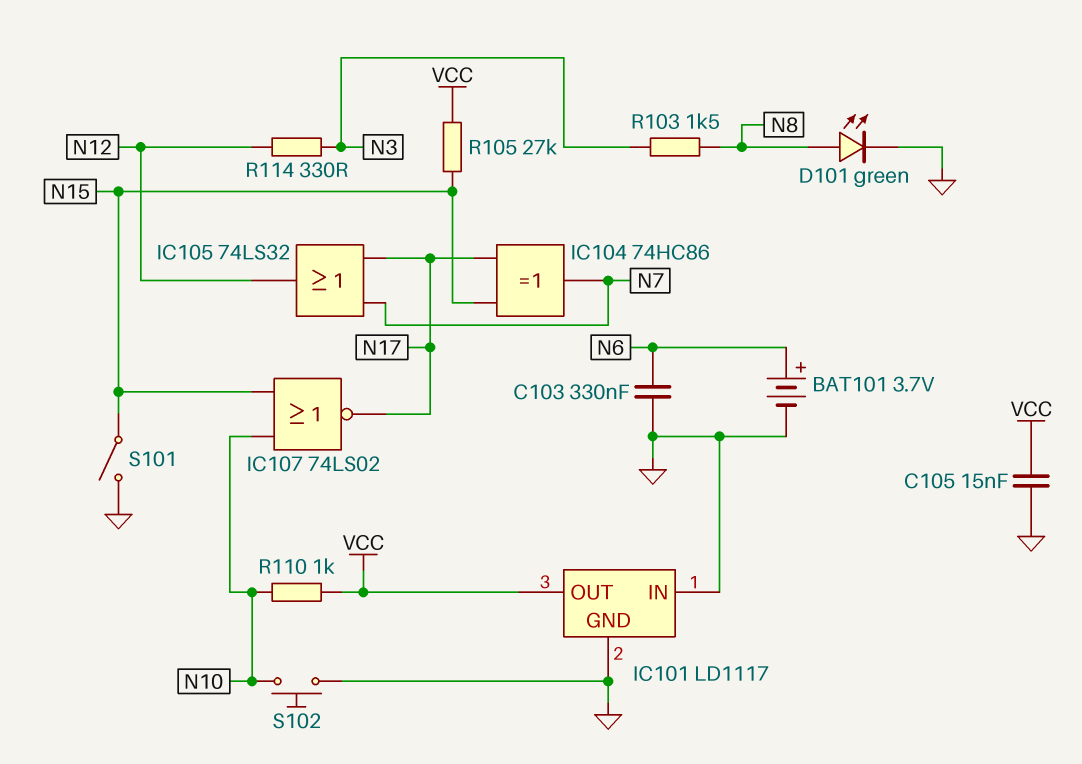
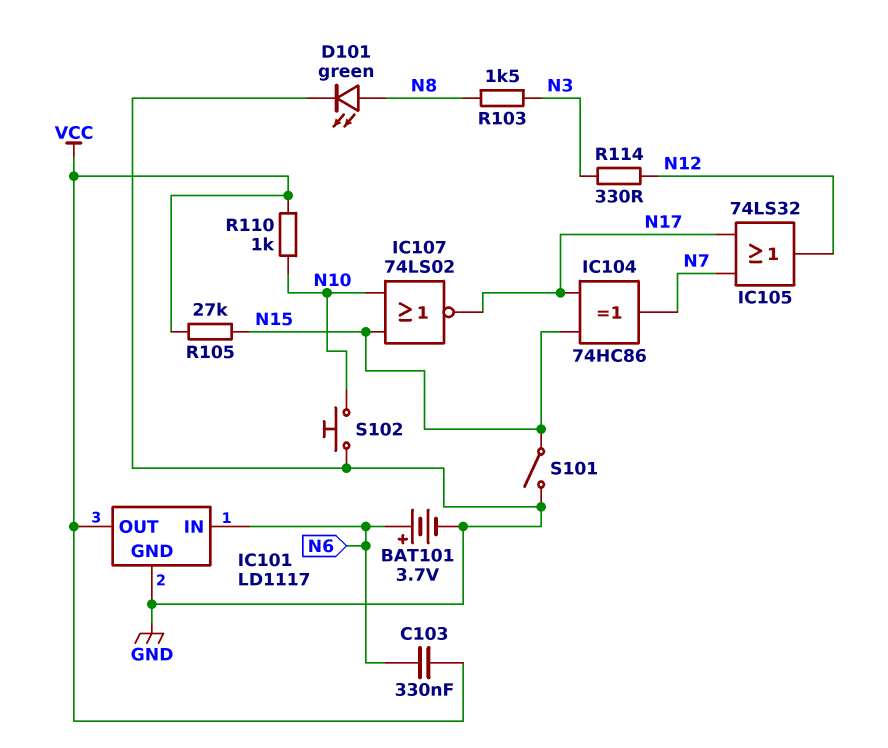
C103: 330nF (GND, N6) -> 330nF (N6, VCC)
C105: 15nF (GND, VCC) -> none
IC101 pin IN: GND -> N6

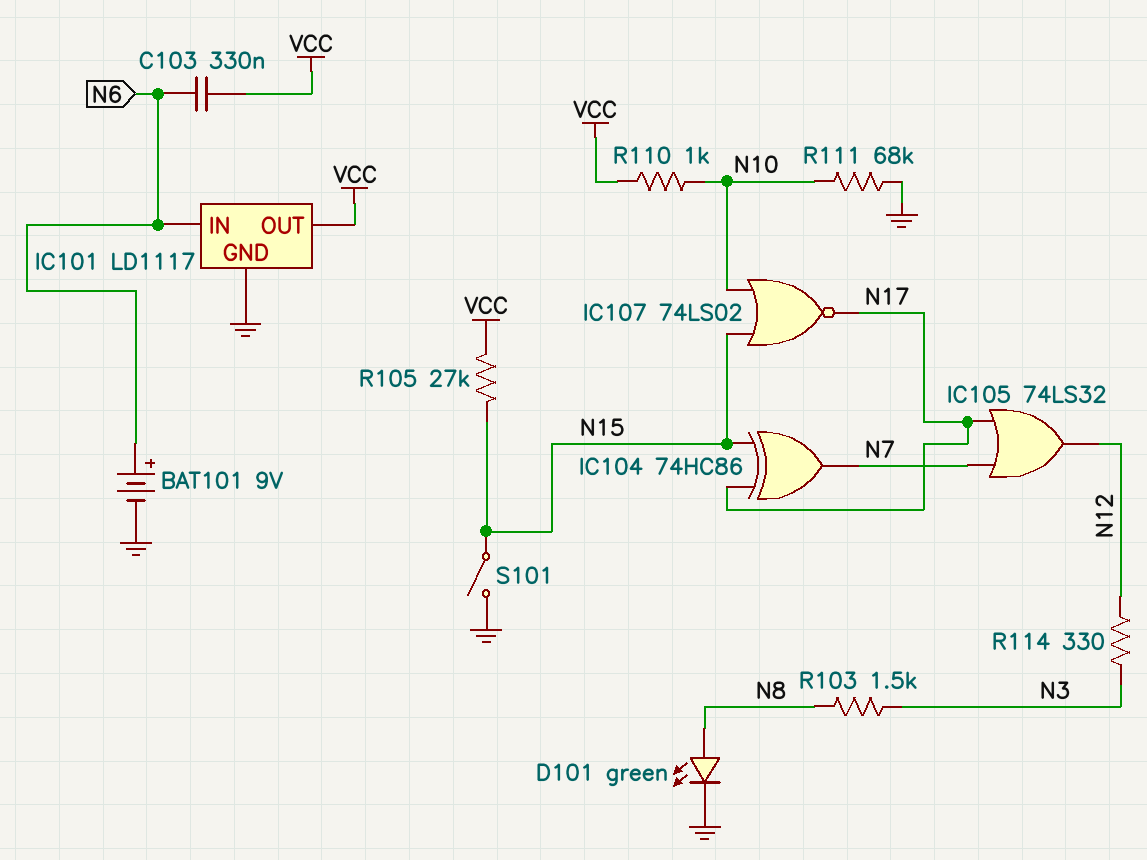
BAT101: 3.7V (plus N6, minus GND) -> 9V (plus N6, minus GND)
R111: none -> 68k (GND, N10)
S102: button (GND, N10) -> none

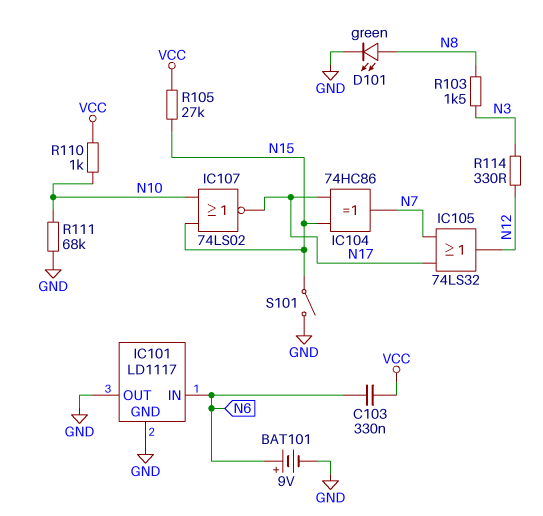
IC101 pin OUT: VCC -> GND

